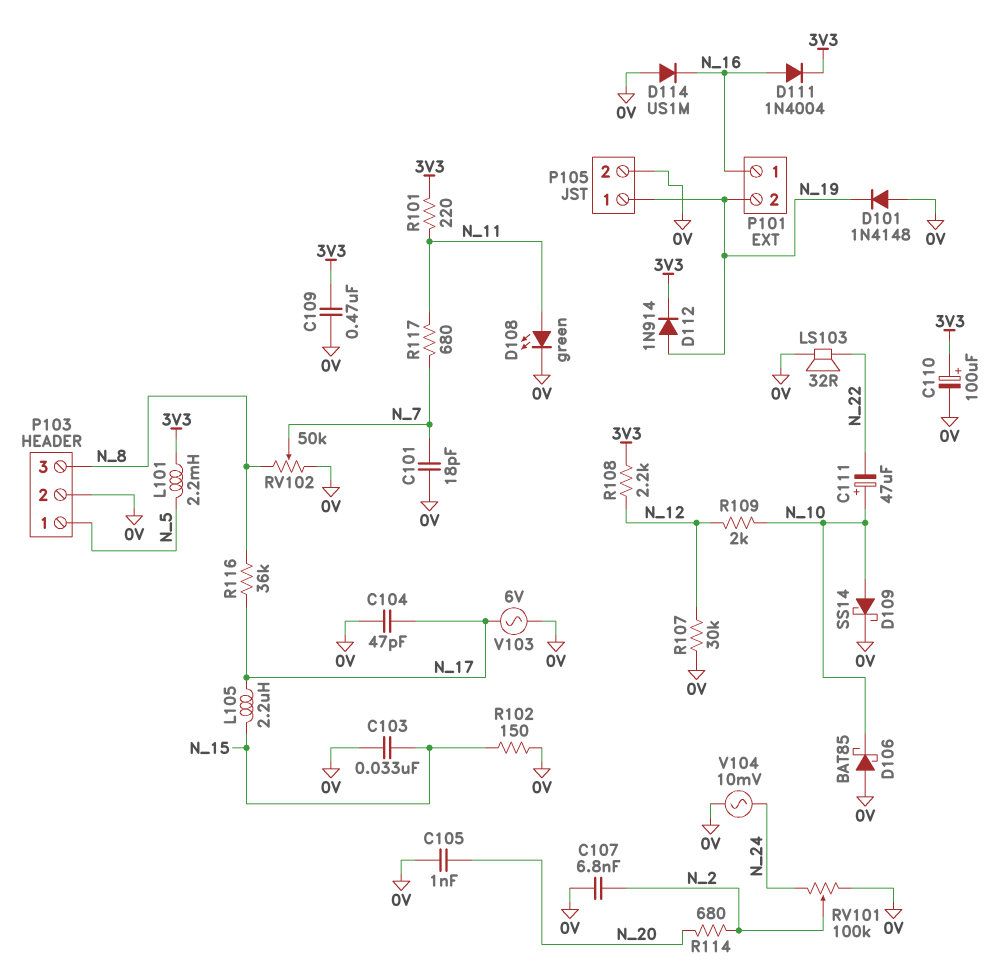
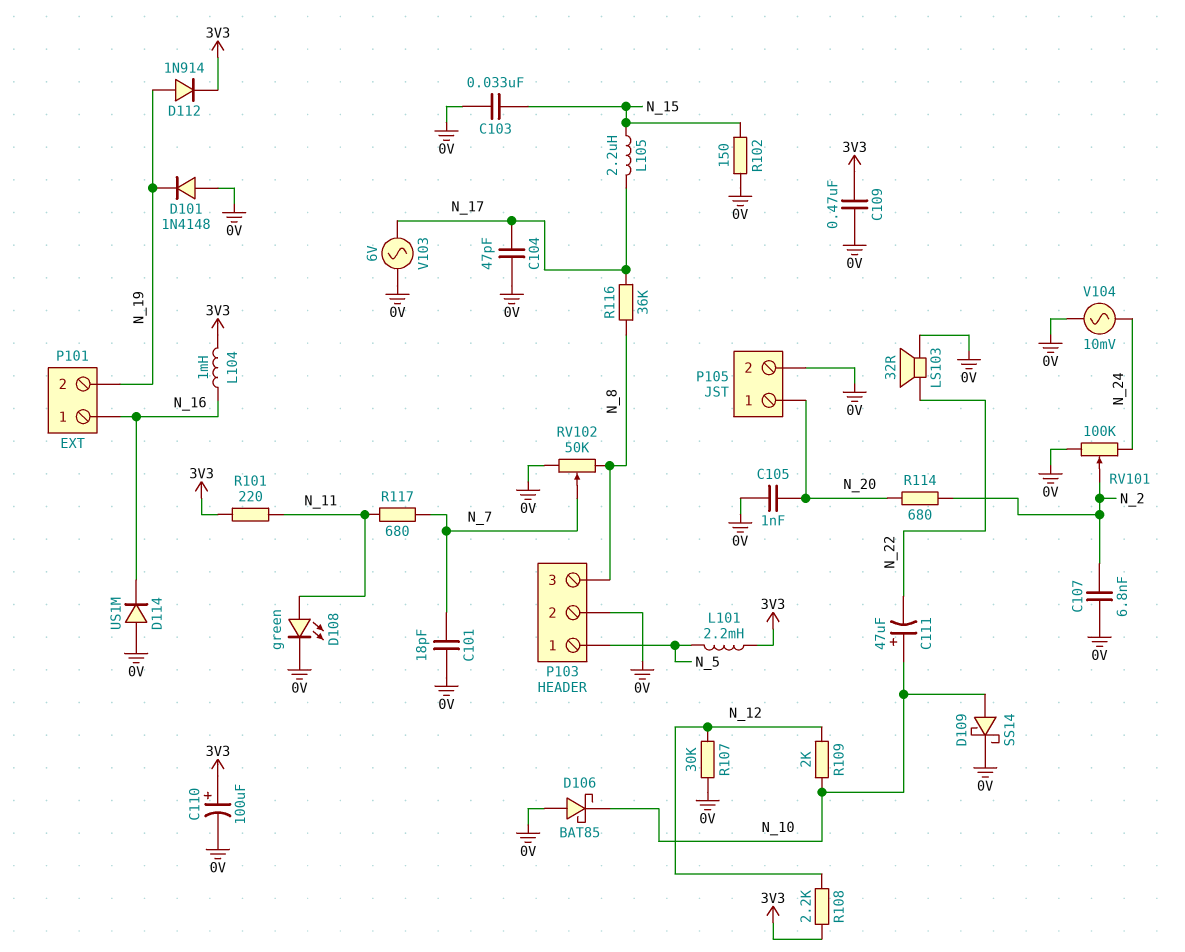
D111: diode 1N4004 (A N_16, K 3V3) -> none
L104: none -> 1mH (3V3, N_16)
P105 pin 1: N_19 -> N_20

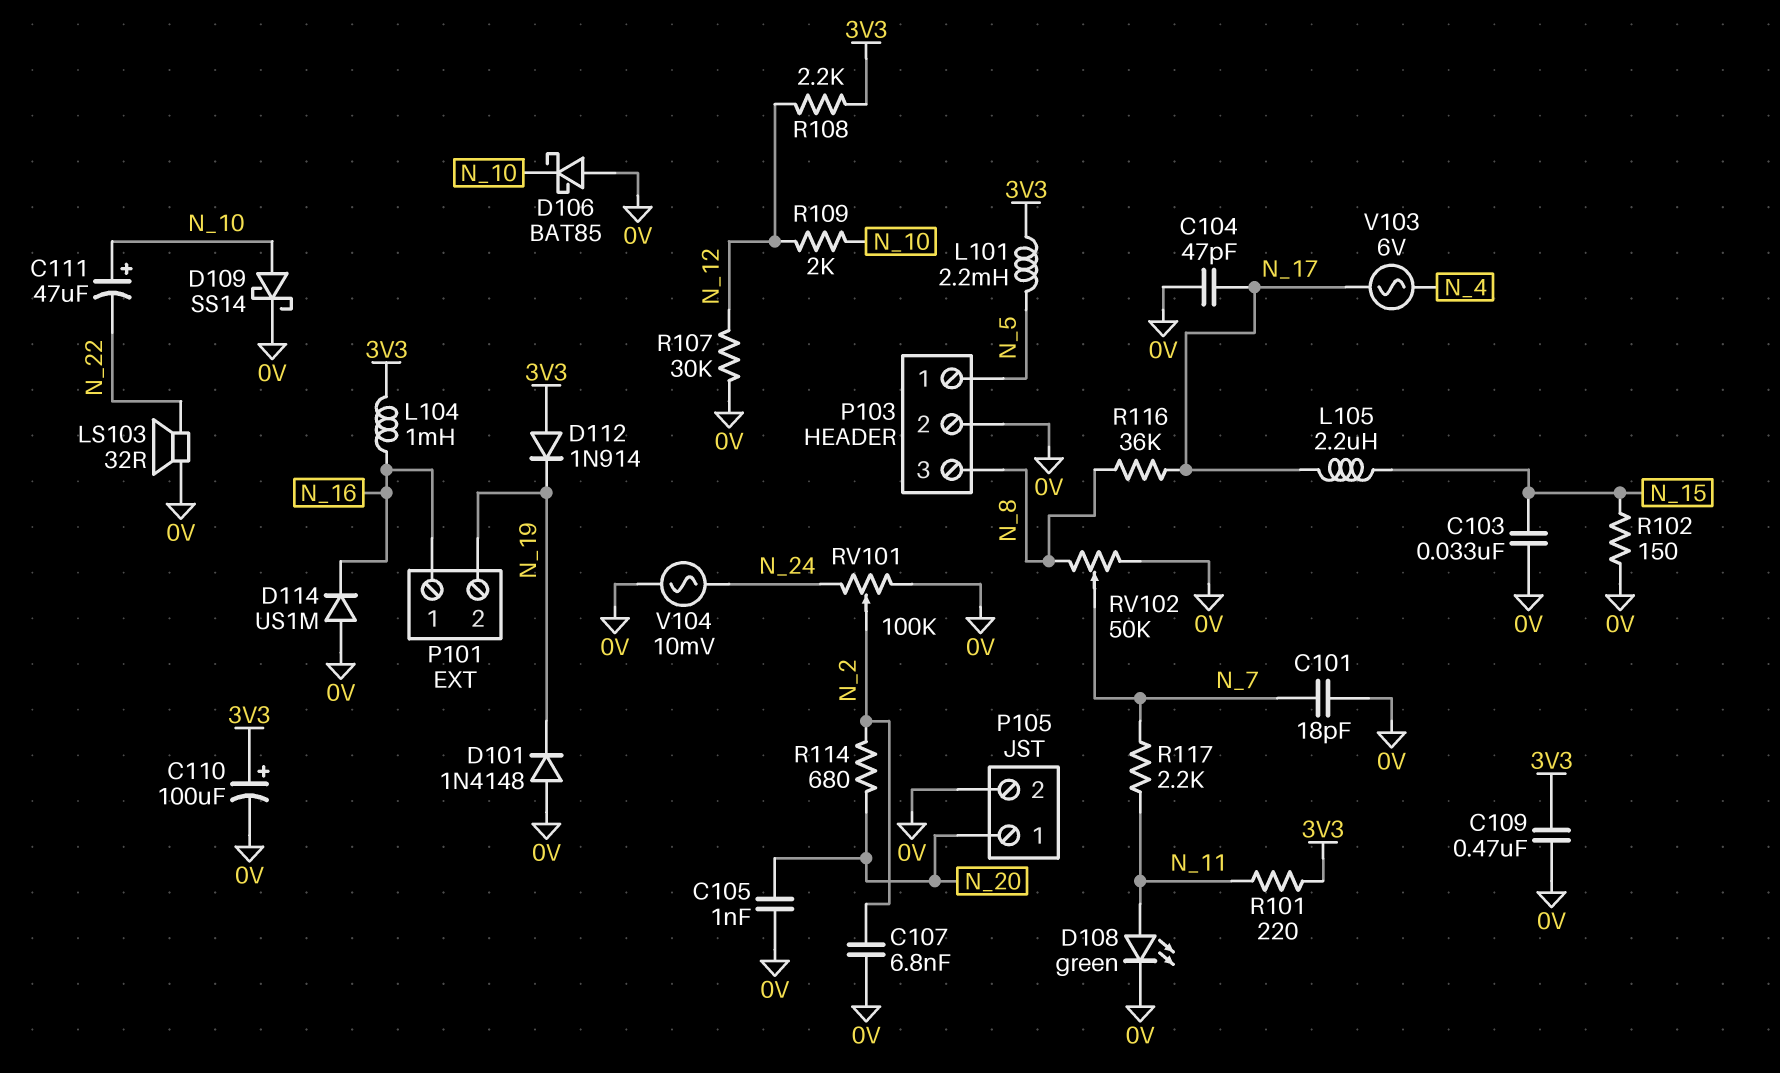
D112: diode 1N914 (A N_19, K 3V3) -> diode 1N914 (A 3V3, K N_19)
R117: 680 (N_7, N_11) -> 2.2k (N_7, N_11)
V103: AC 6V (0V, N_17) -> AC 6V (N_4, N_17)

